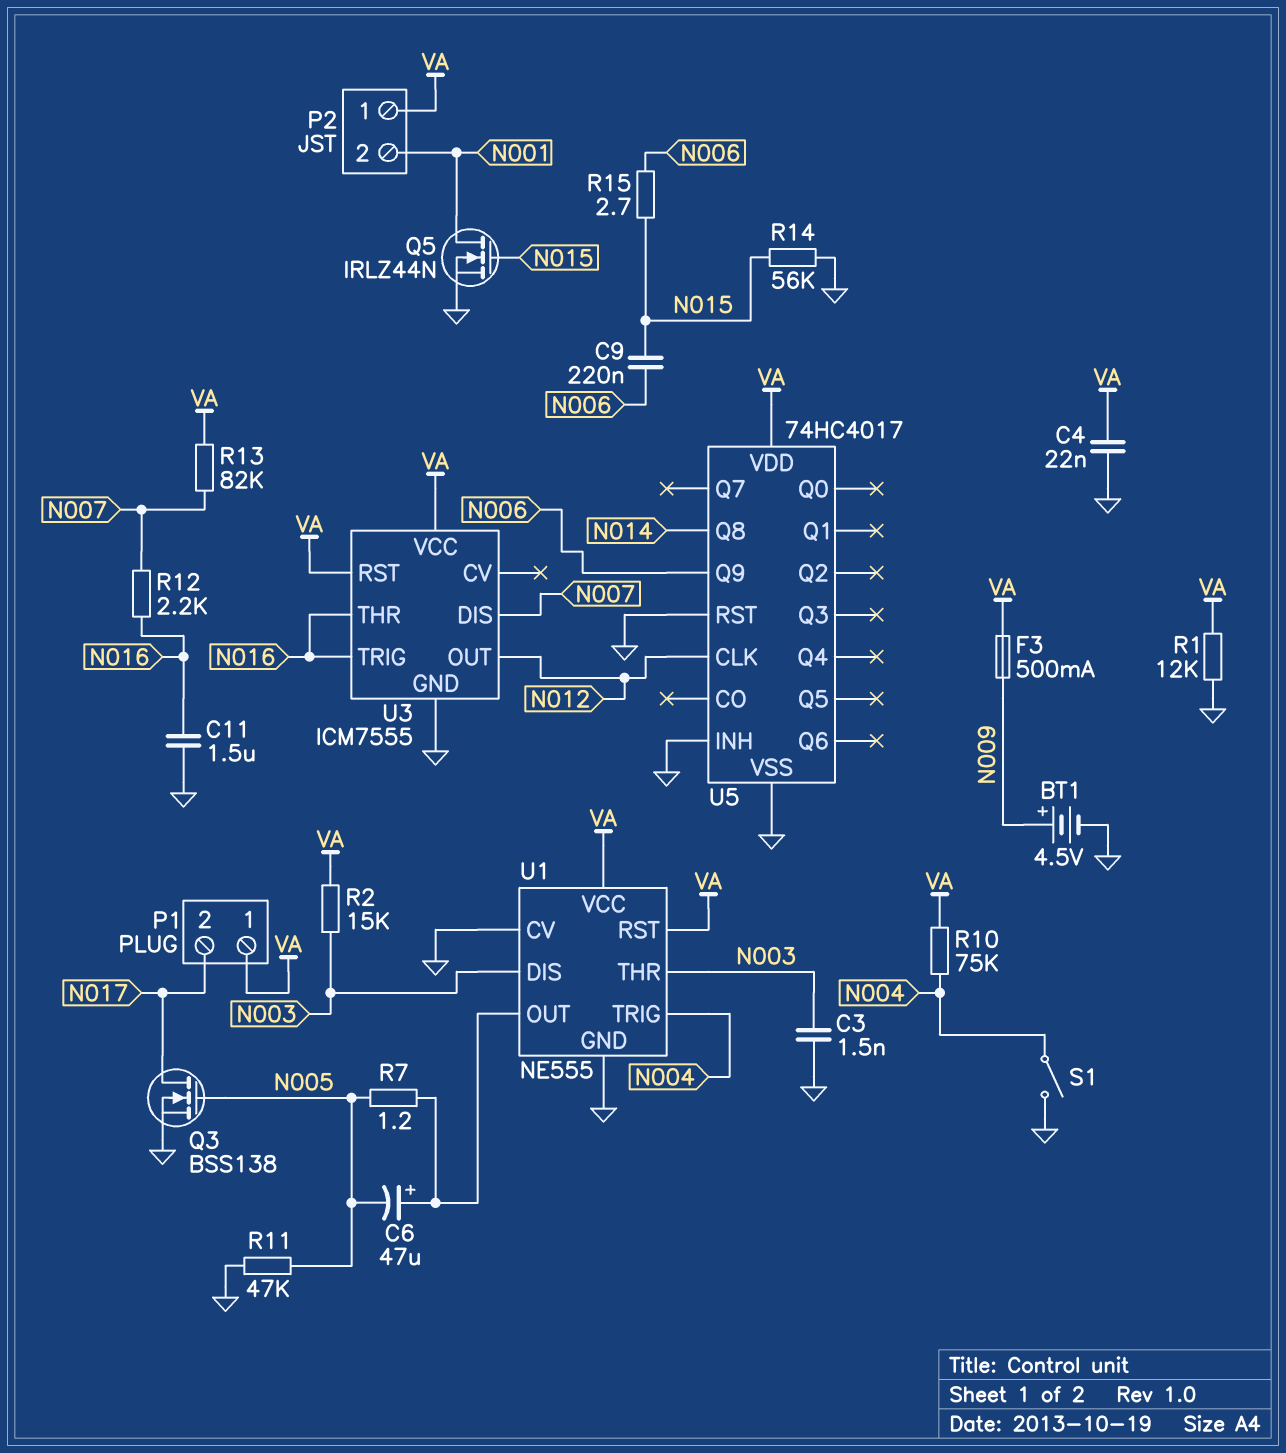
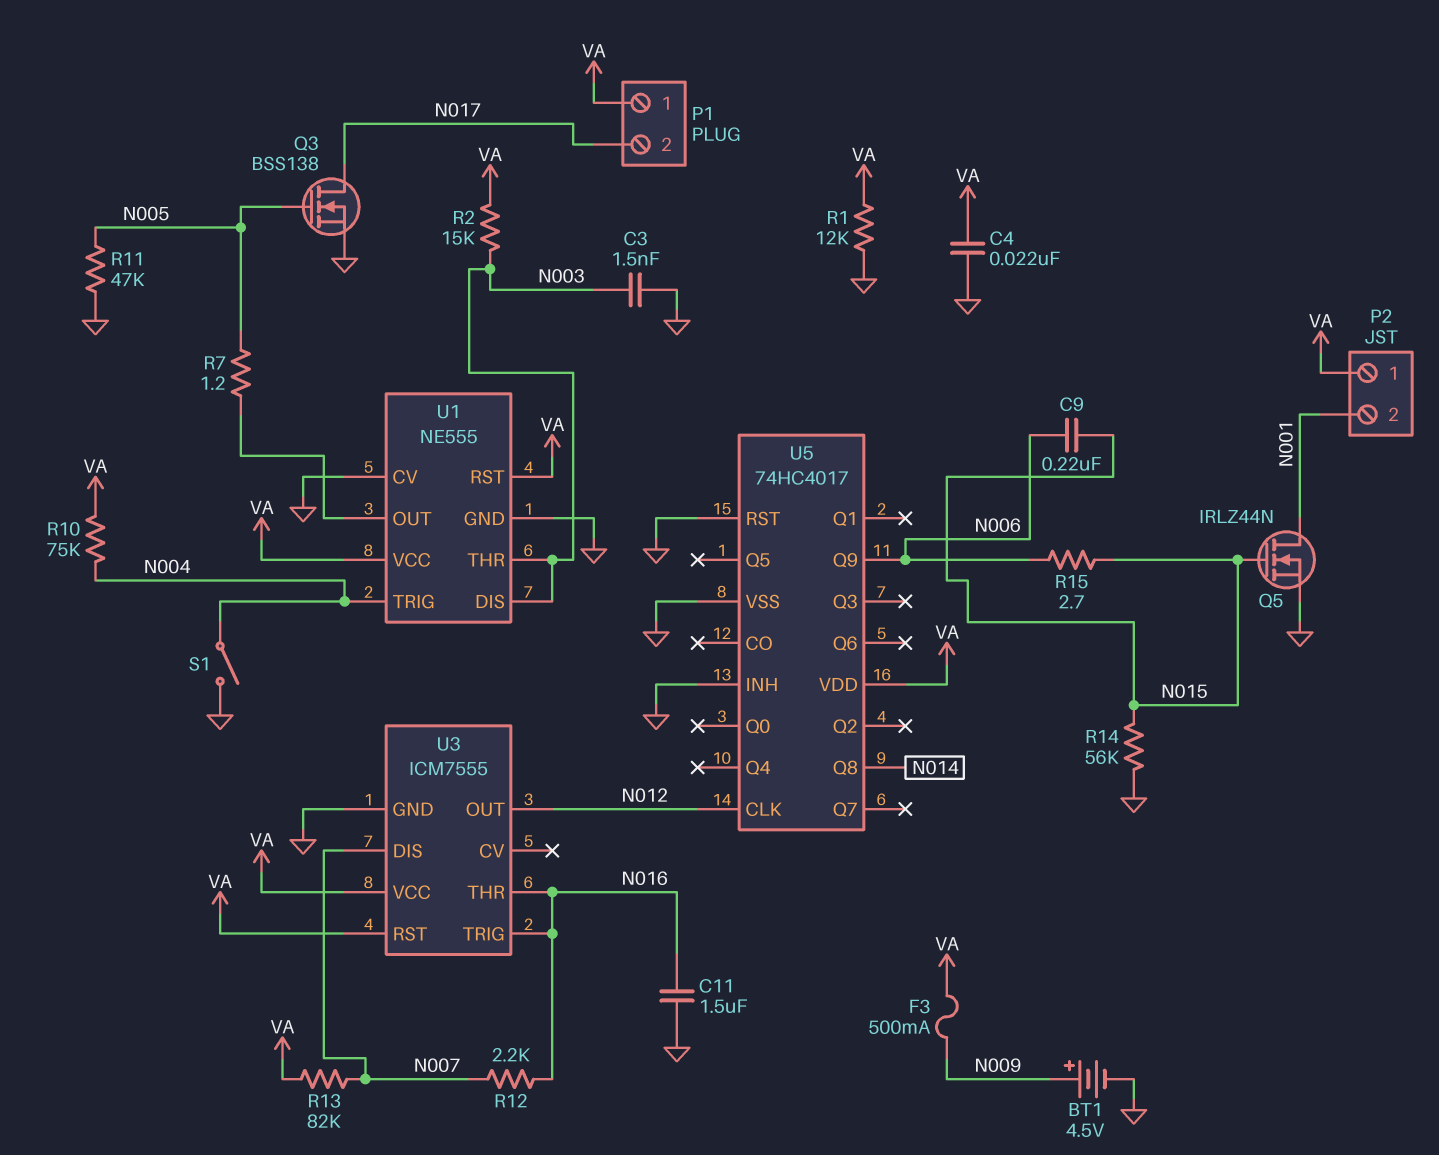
C6: 47uF (plus U1/OUT, minus N005) -> none

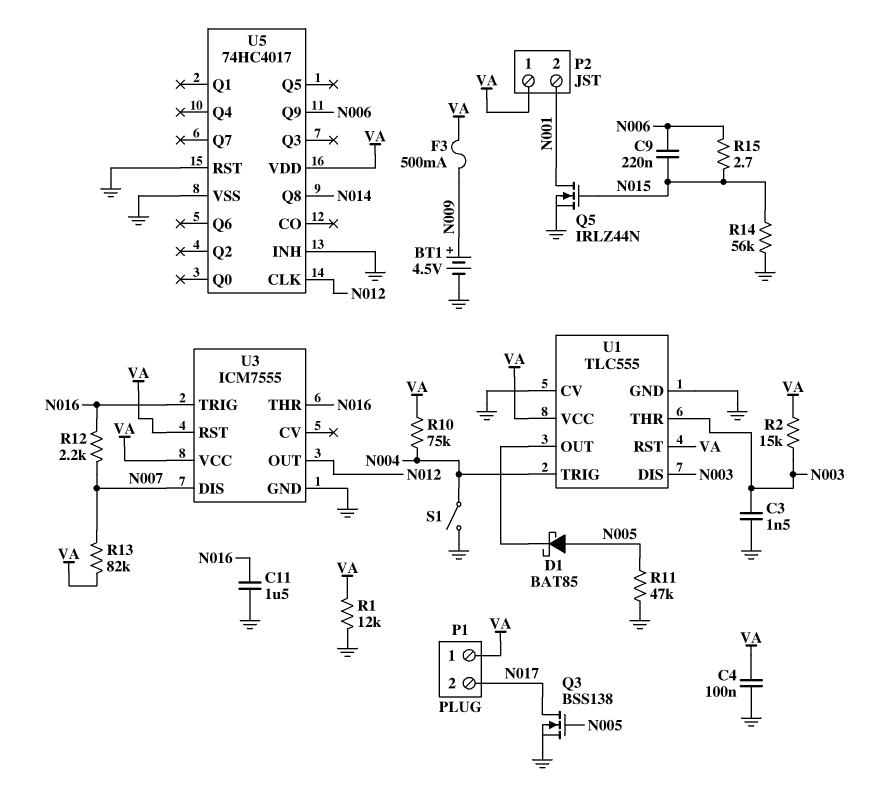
C4: 22nF (GND, VA) -> 100nF (GND, VA)
D1: none -> schottky BAT85 (A N005, K U1/OUT)
R7: 1.2 (N005, U1/OUT) -> none
U1: NE555 -> TLC555

